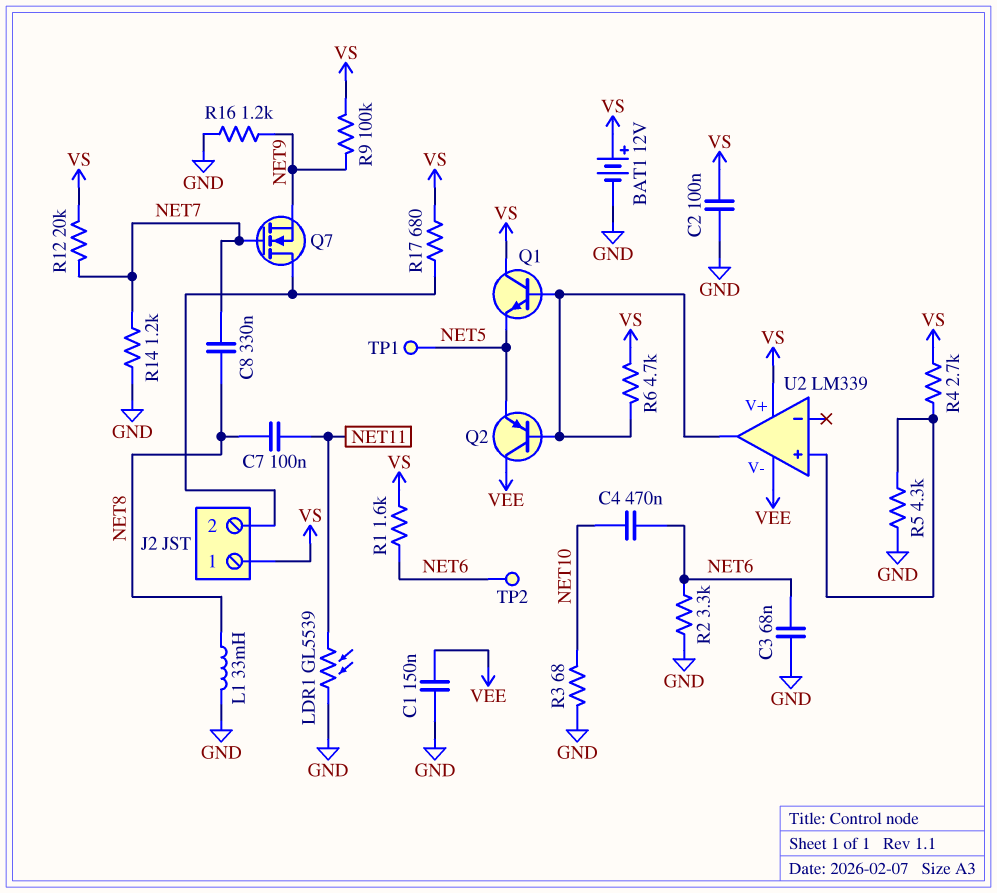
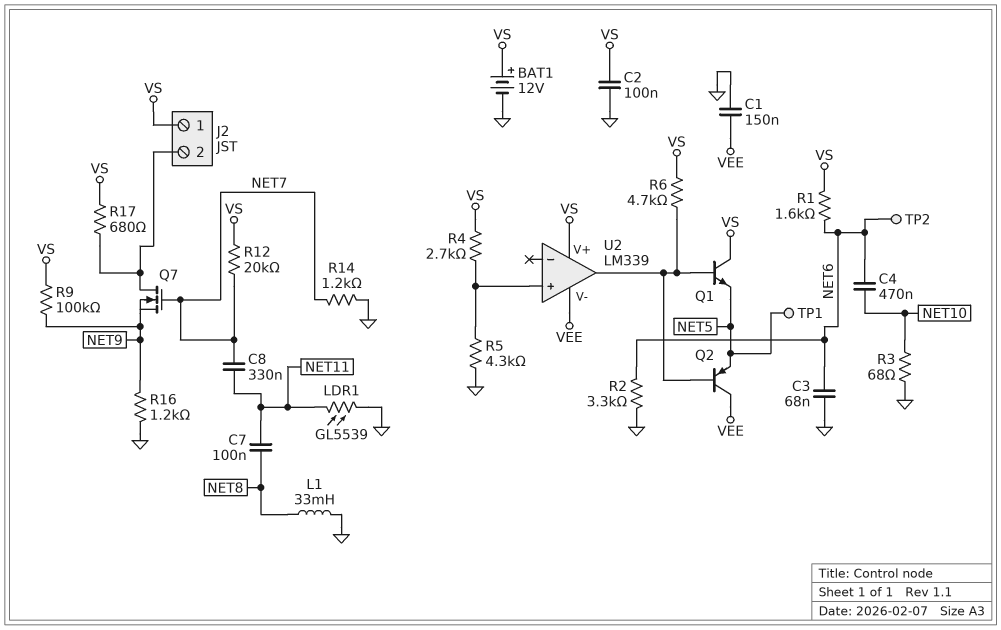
C8: 330nF (NET7, NET8) -> 330nF (NET7, NET11)

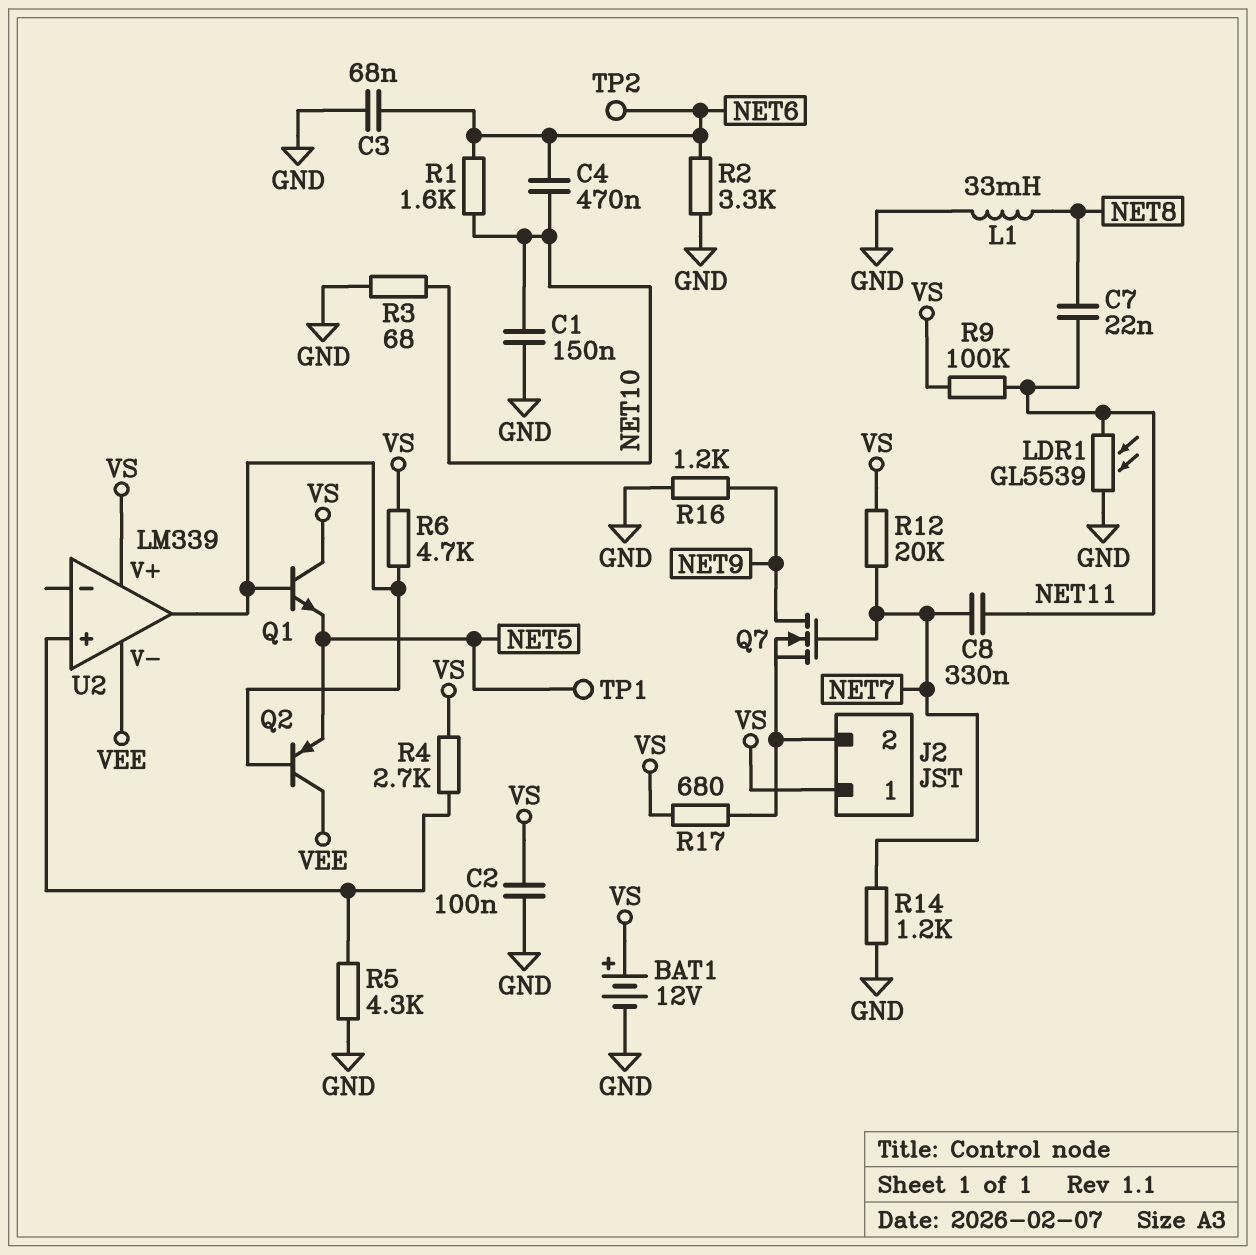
C1: 150nF (GND, VEE) -> 150nF (GND, NET10)
C7: 100nF (NET8, NET11) -> 22nF (NET8, NET11)
Q7: NMOS (G NET7, D J2/2, S NET9) -> NMOS (G NET7, D NET9, S J2/2)
R1: 1.6k (NET6, VS) -> 1.6k (NET6, NET10)
R9: 100k (NET9, VS) -> 100k (NET11, VS)

